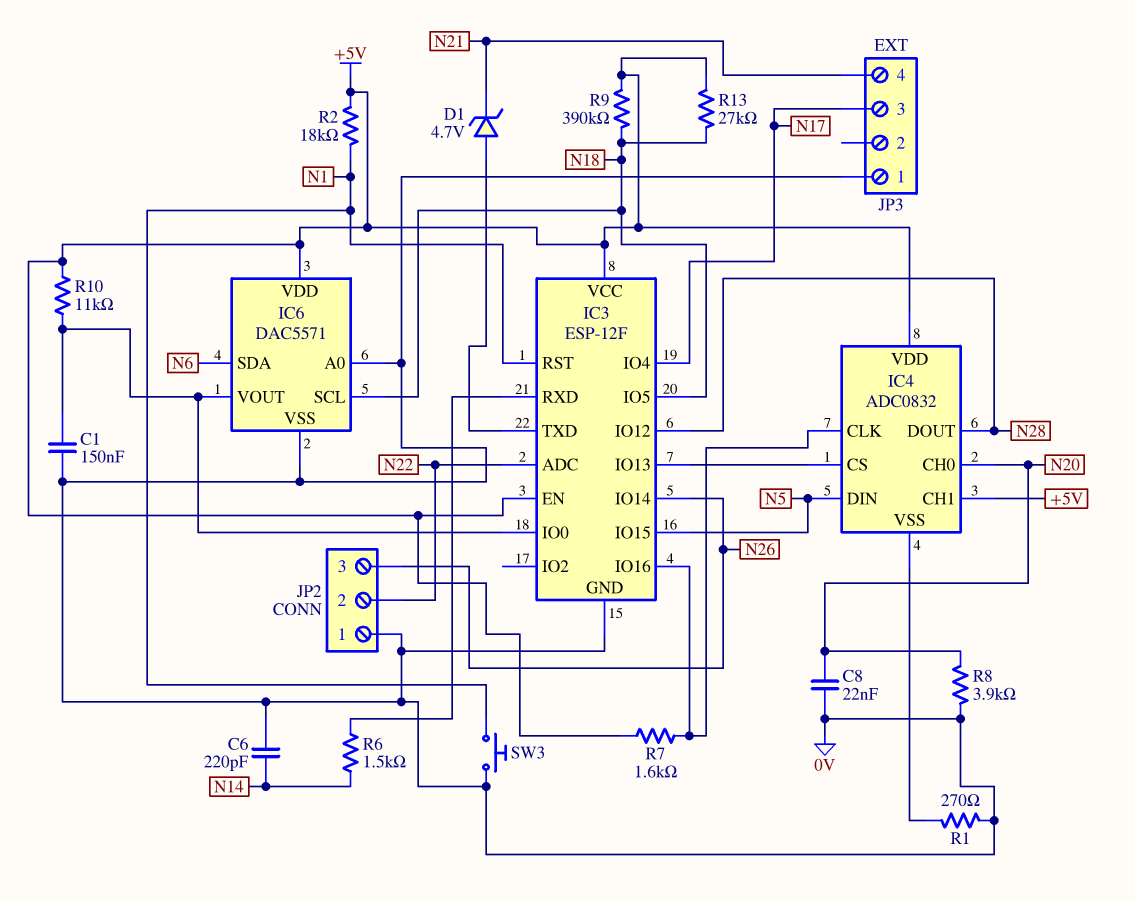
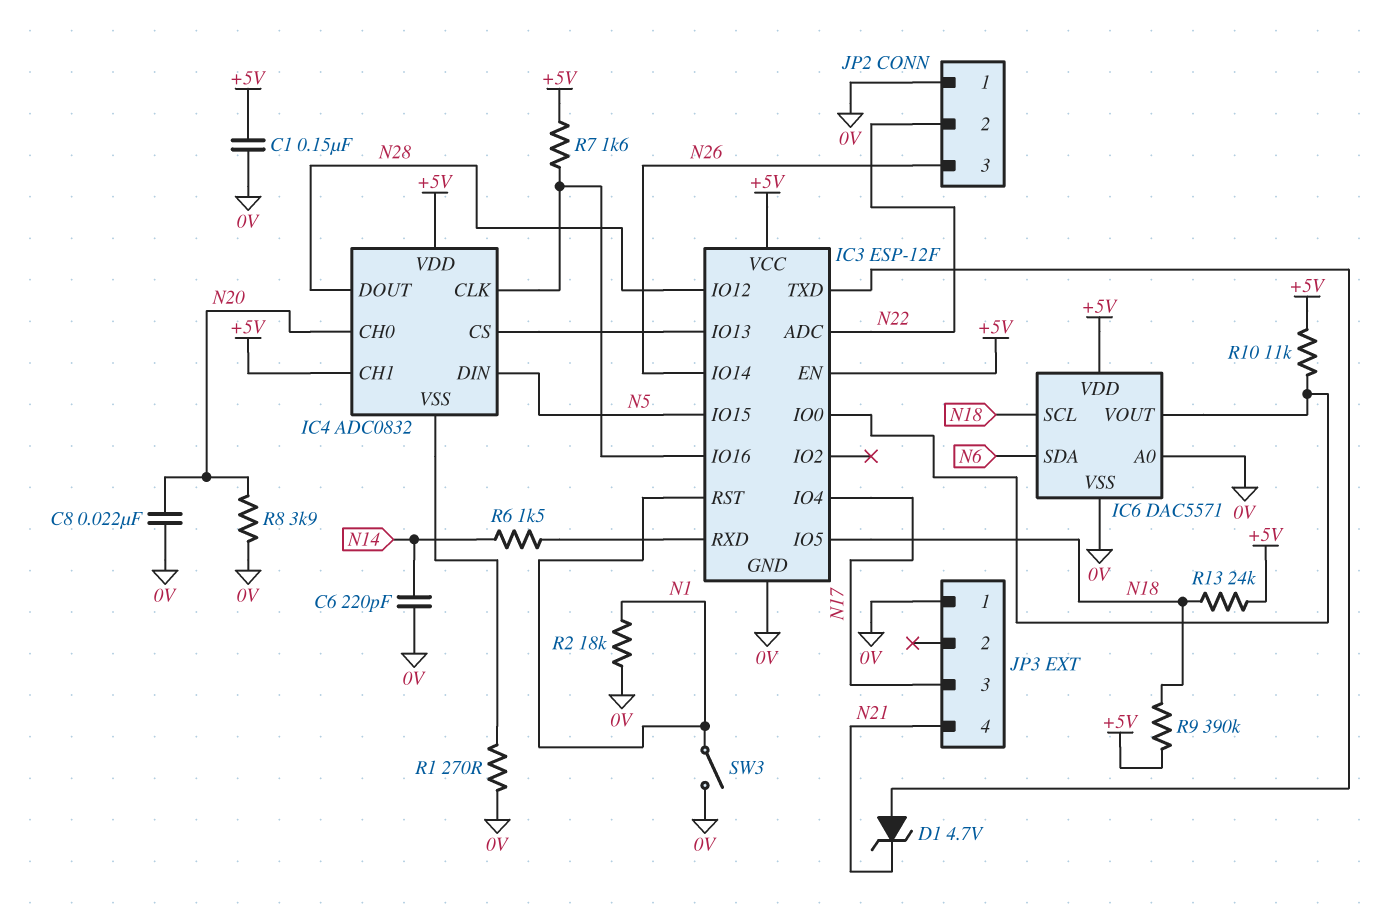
C1: 150nF (0V, IC3/IO0) -> 150nF (+5V, 0V)
R2: 18k (+5V, N1) -> 18k (0V, N1)
R13: 27k (+5V, N18) -> 24k (+5V, N18)
SW3: button (0V, N1) -> switch (0V, N1)

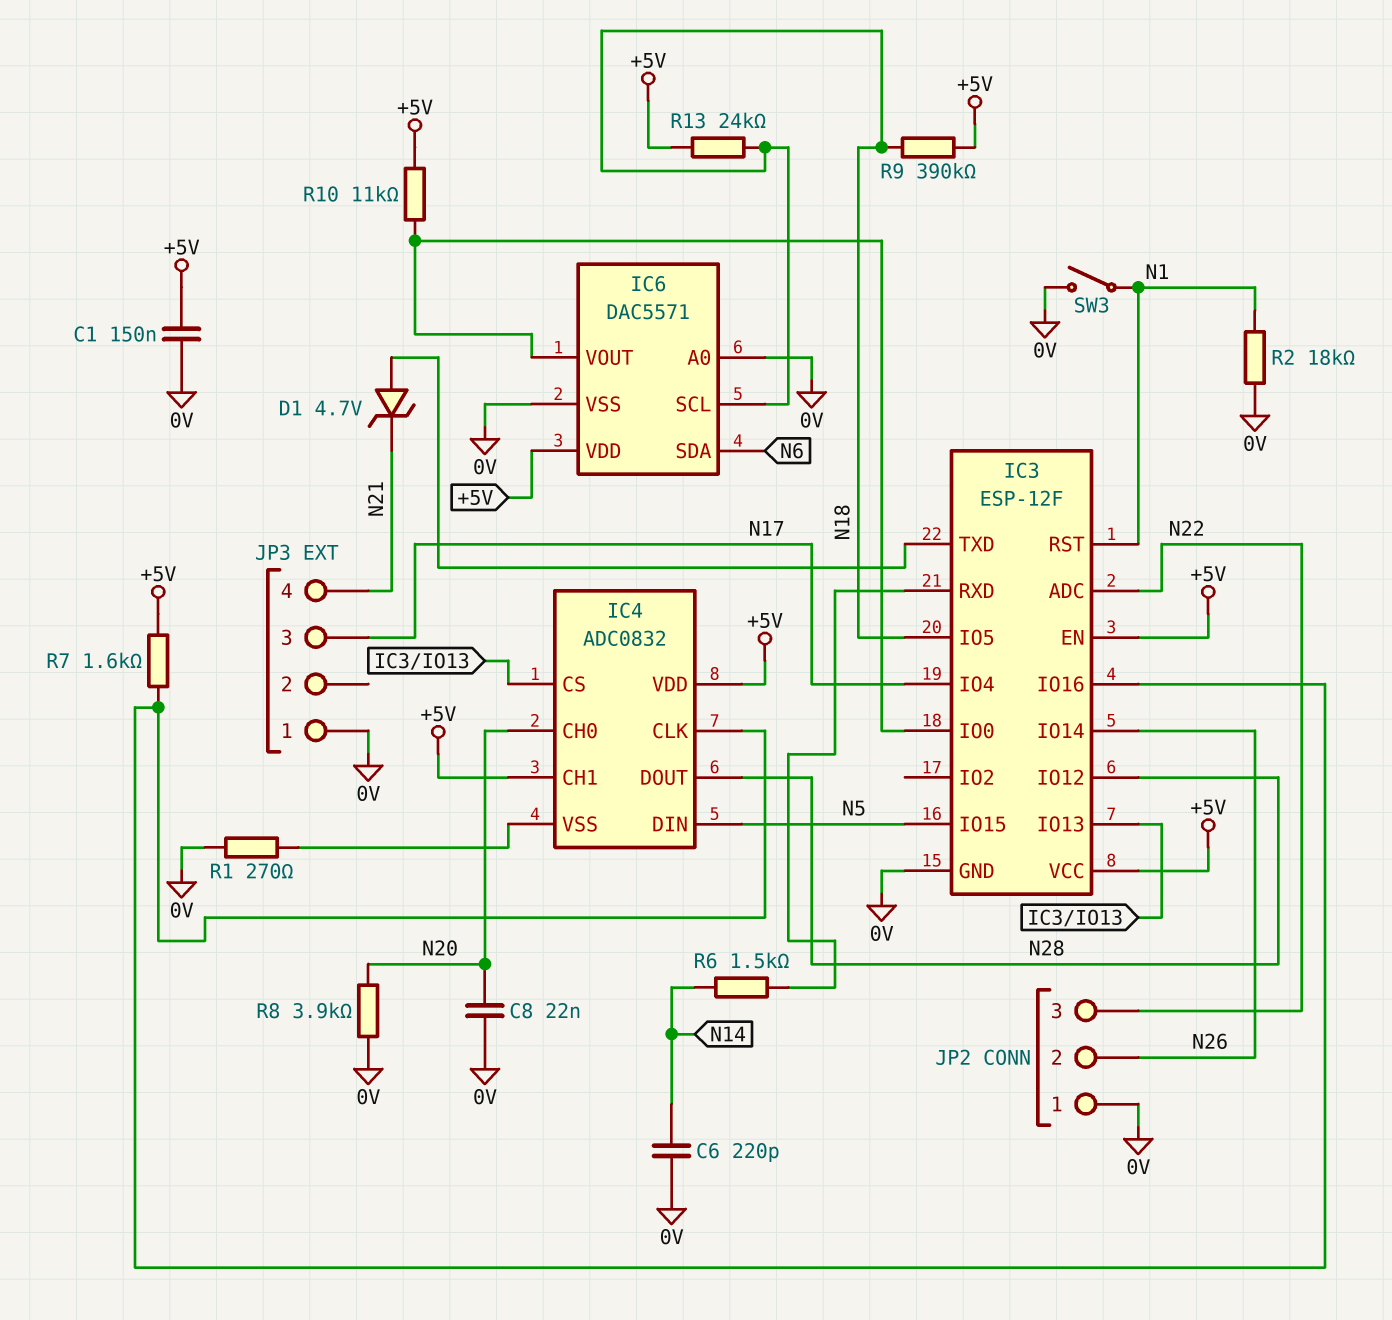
JP2 pin 2: N22 -> N26
JP2 pin 3: N26 -> N22

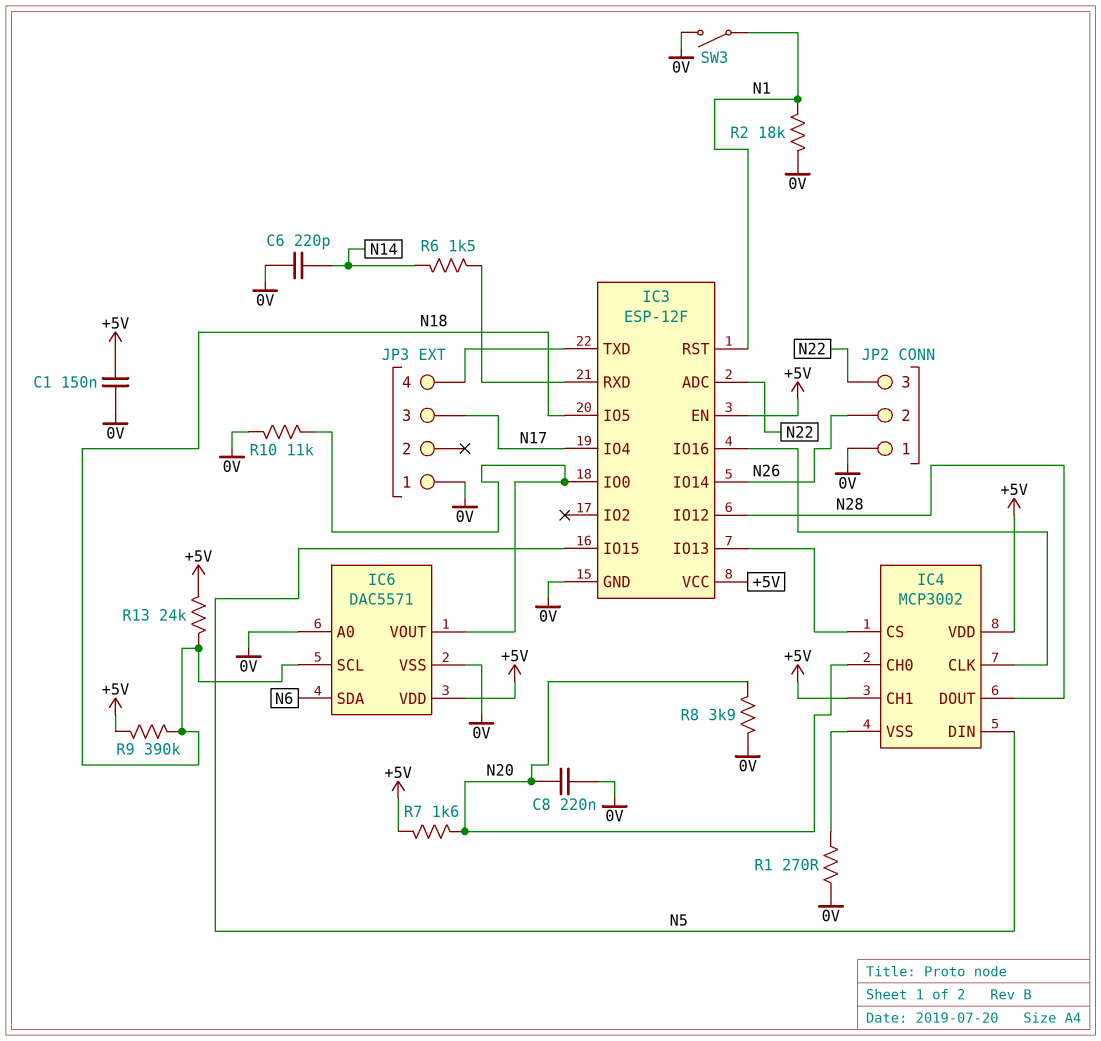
C8: 22nF (0V, N20) -> 220nF (0V, N20)
D1: zener 4.7V (A IC3/TXD, K N21) -> none
IC4: ADC0832 -> MCP3002
JP3 pin 4: N21 -> IC3/TXD
R7: 1.6k (+5V, IC3/IO16) -> 1.6k (+5V, N20)
R10: 11k (+5V, IC3/IO0) -> 11k (0V, IC3/IO0)

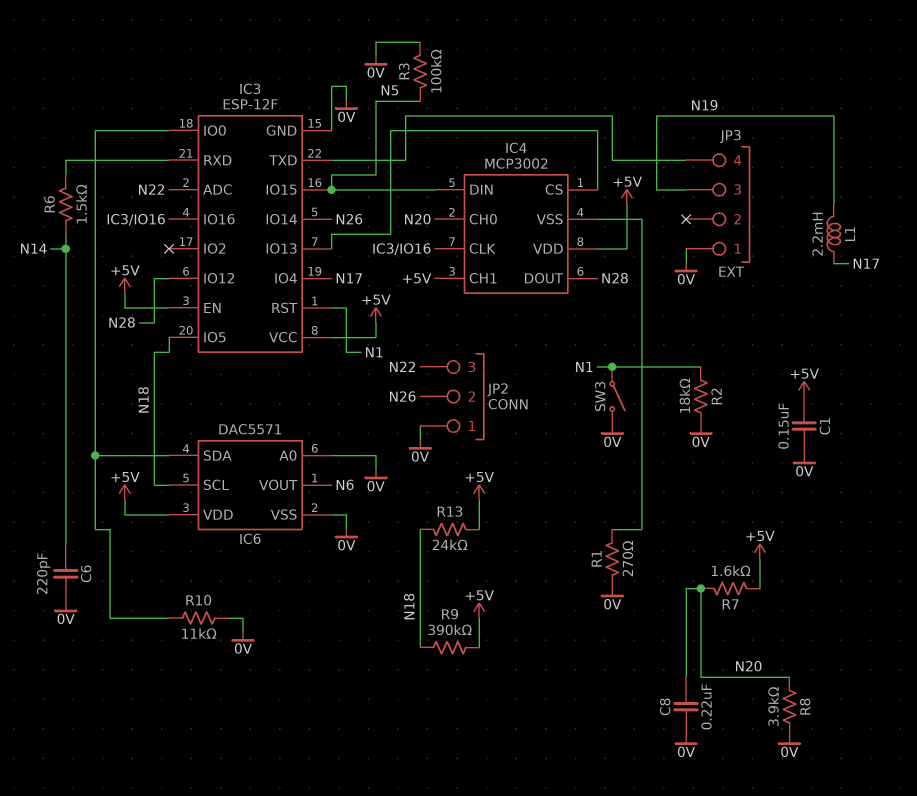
IC6 pin SDA: N6 -> IC3/IO0
IC6 pin VOUT: IC3/IO0 -> N6
JP3 pin 3: N17 -> N19
L1: none -> 2.2mH (N17, N19)
R3: none -> 100k (0V, N5)

